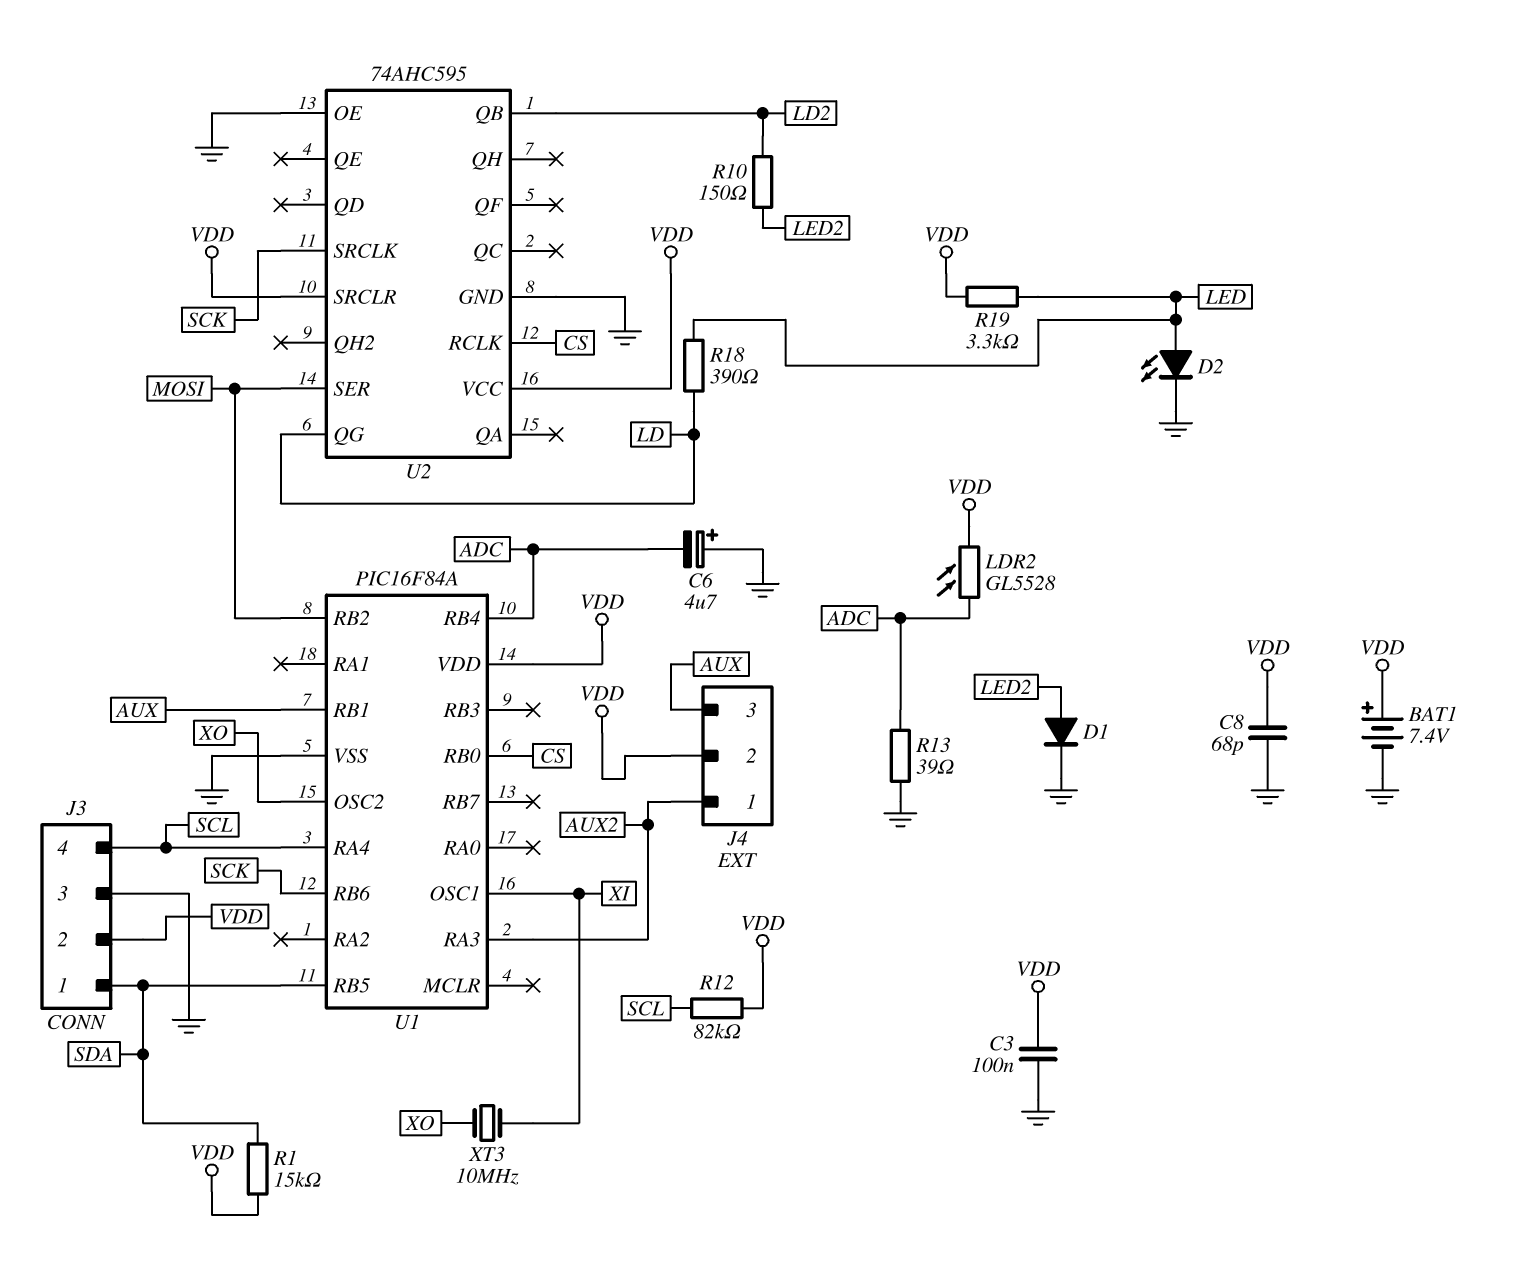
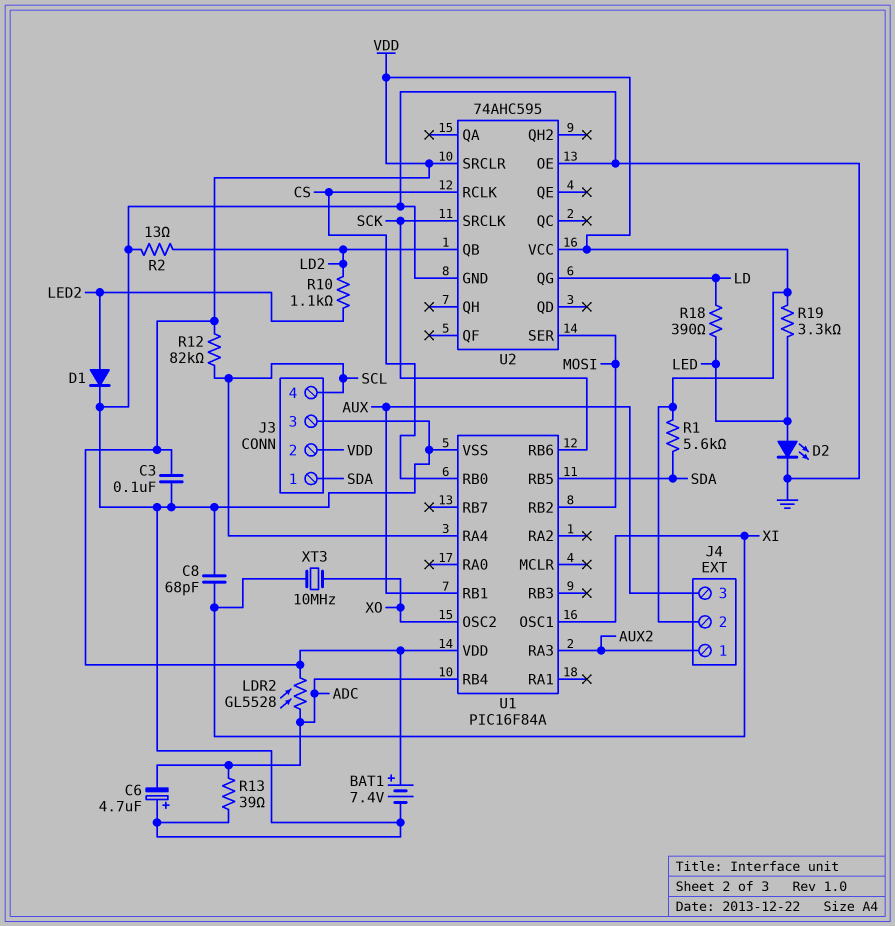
C8: 68pF (GND, VDD) -> 68pF (GND, XI)
R1: 15k (SDA, VDD) -> 5.6k (SDA, VDD)
R2: none -> 13 (GND, LD2)
R10: 150 (LD2, LED2) -> 1.1k (LD2, LED2)

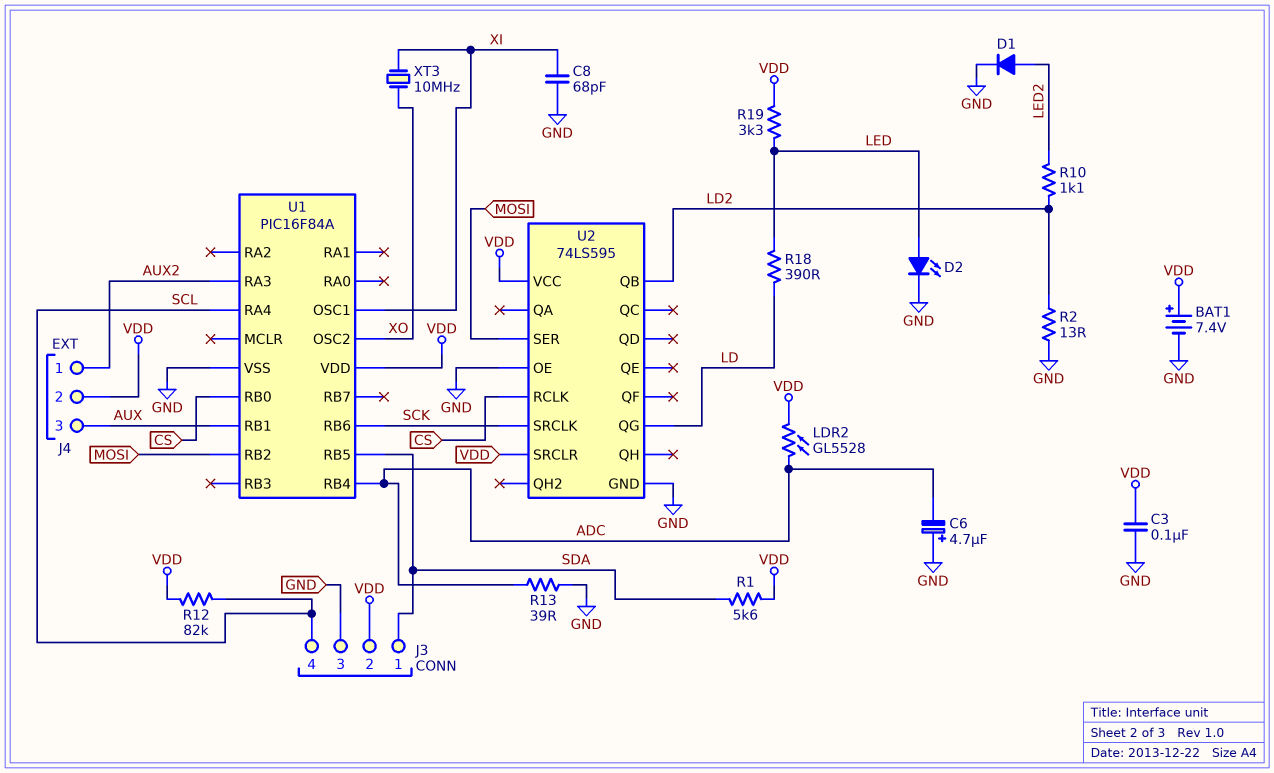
U2: 74AHC595 -> 74LS595

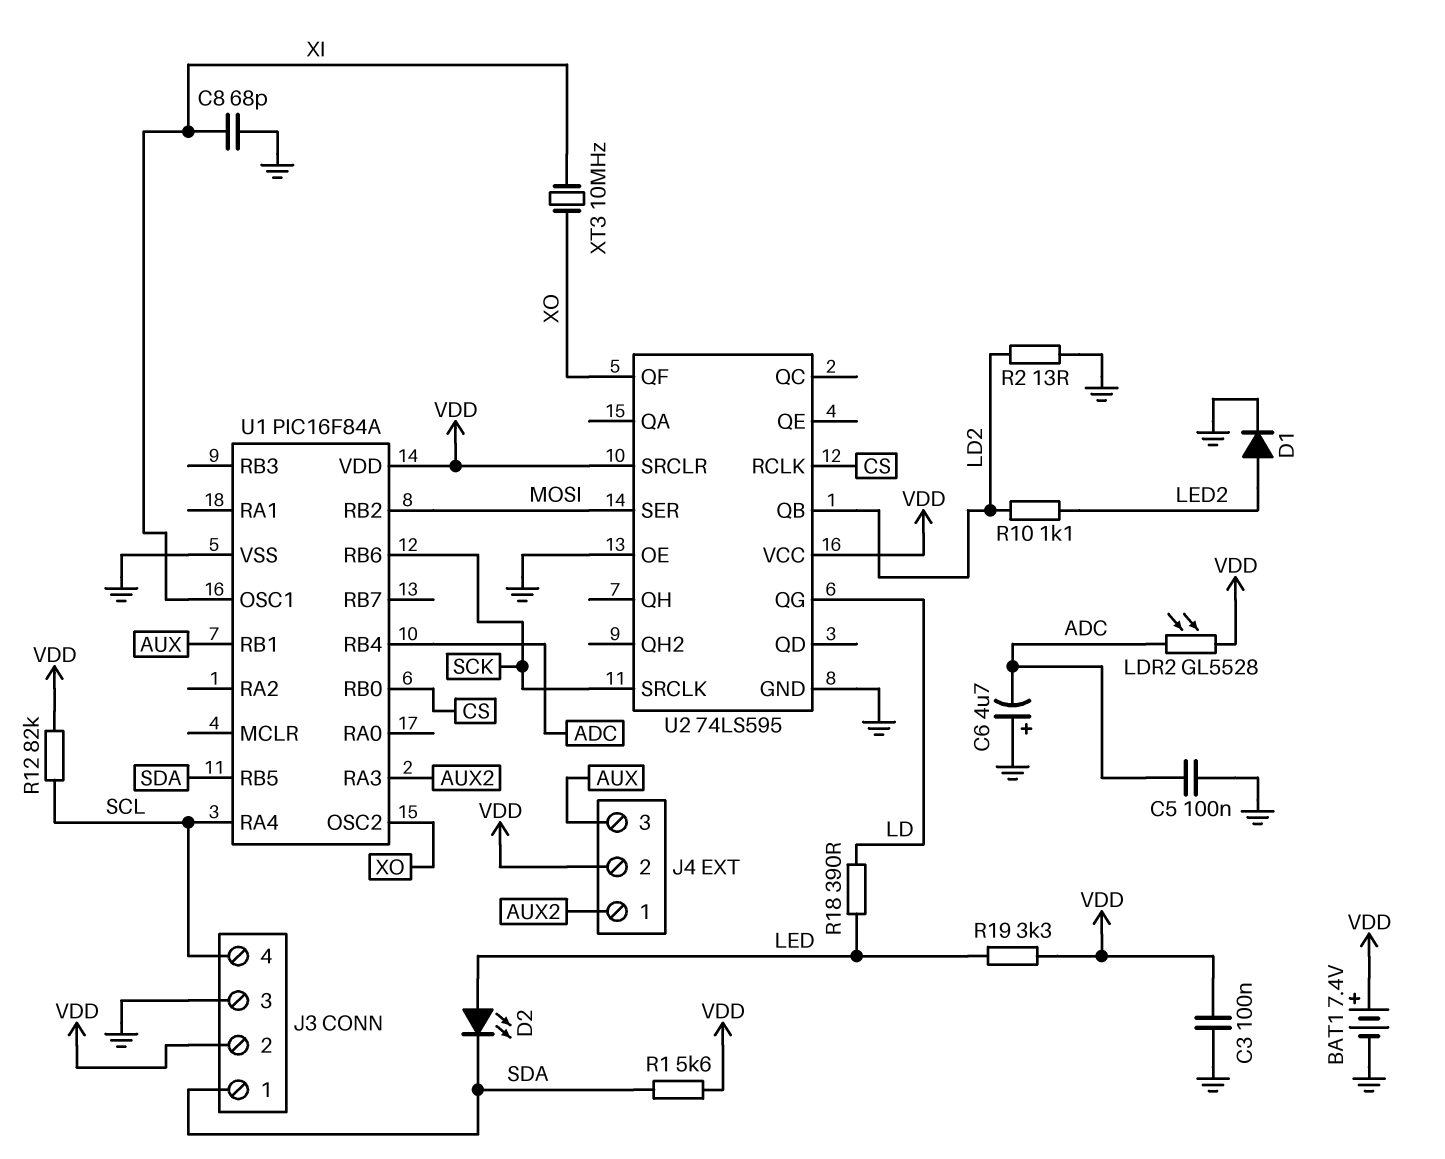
C5: none -> 100nF (ADC, GND)
D2: LED (A LED, K GND) -> LED (A LED, K SDA)
R13: 39 (ADC, GND) -> none
U2 pin QF: none -> XO

